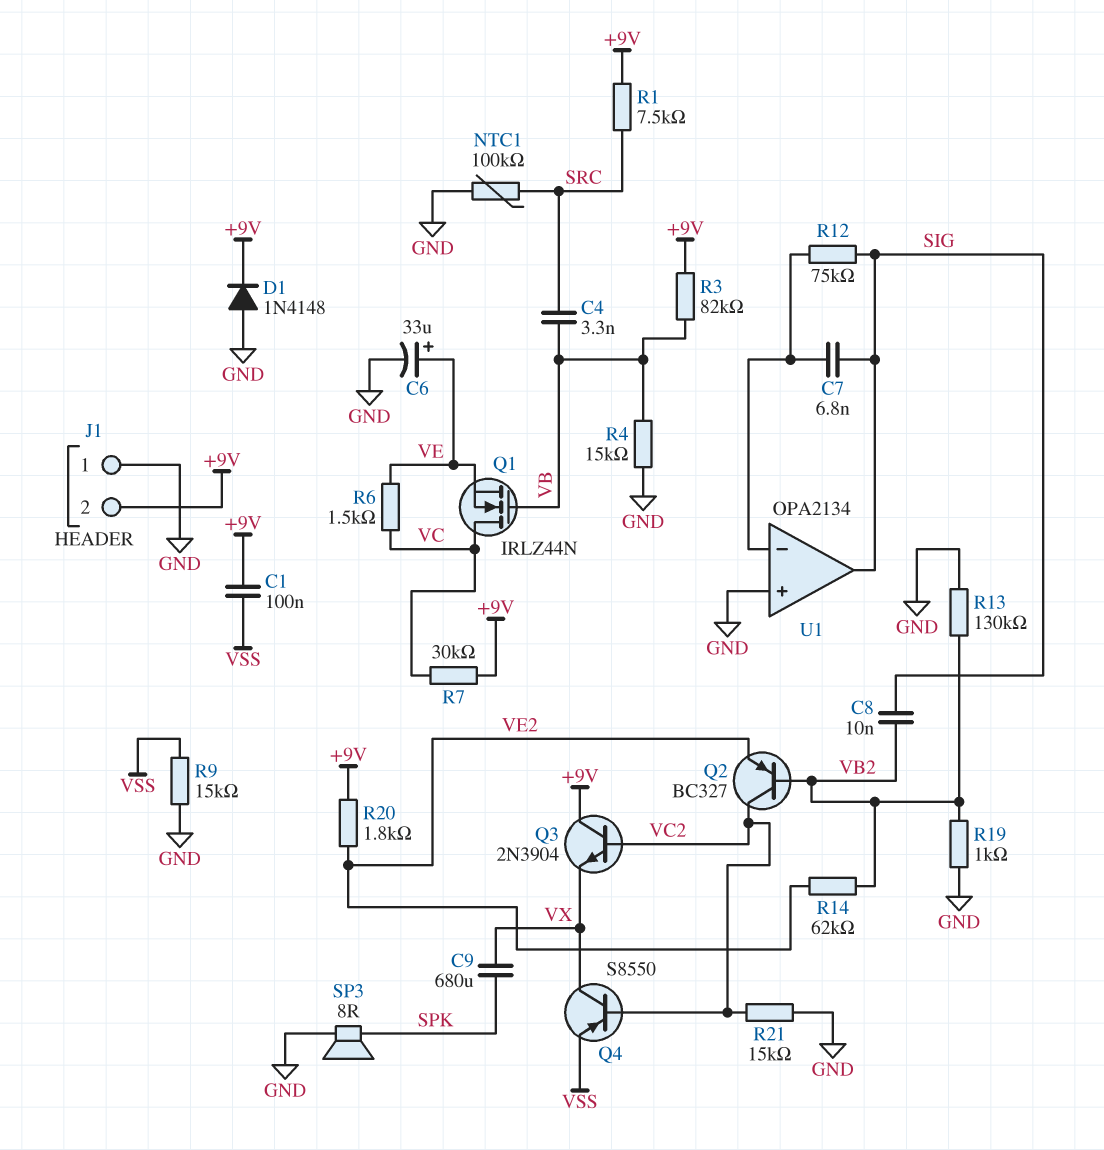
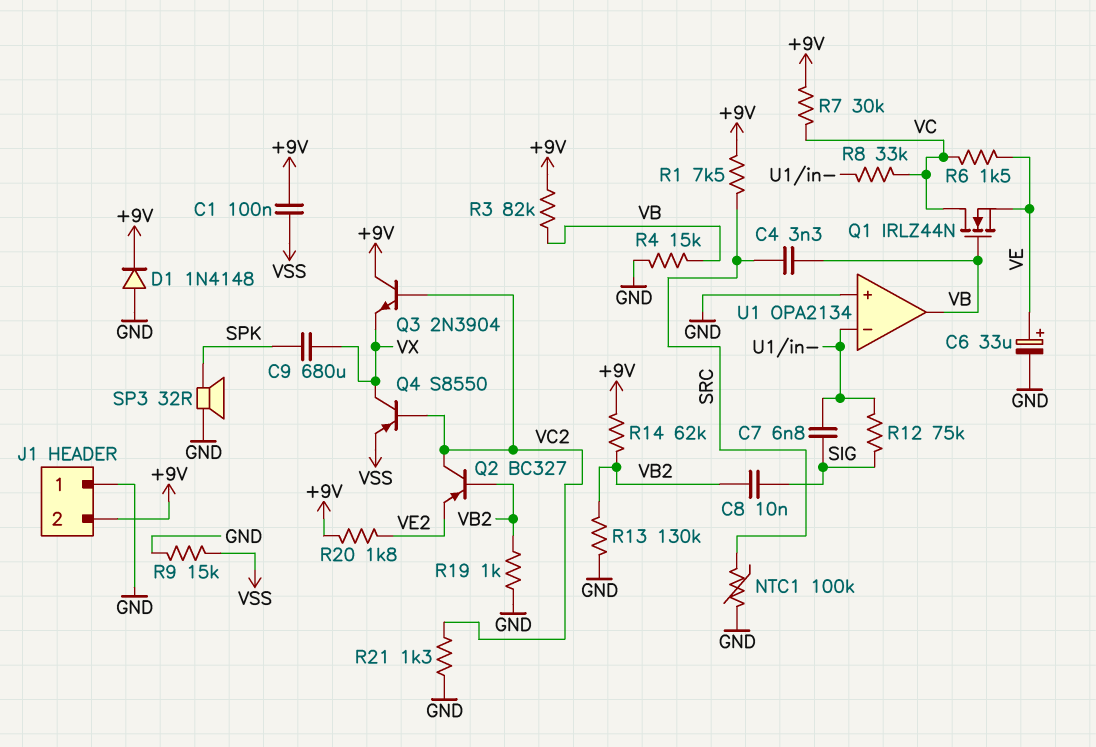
R8: none -> 33k (U1/in-, VC)
R14: 62k (VB2, VE2) -> 62k (+9V, VB2)
R21: 15k (GND, VC2) -> 1.3k (GND, VC2)
SP3: speaker 8R (GND, SPK) -> speaker 32R (GND, SPK)
U1 pin out: SIG -> VB

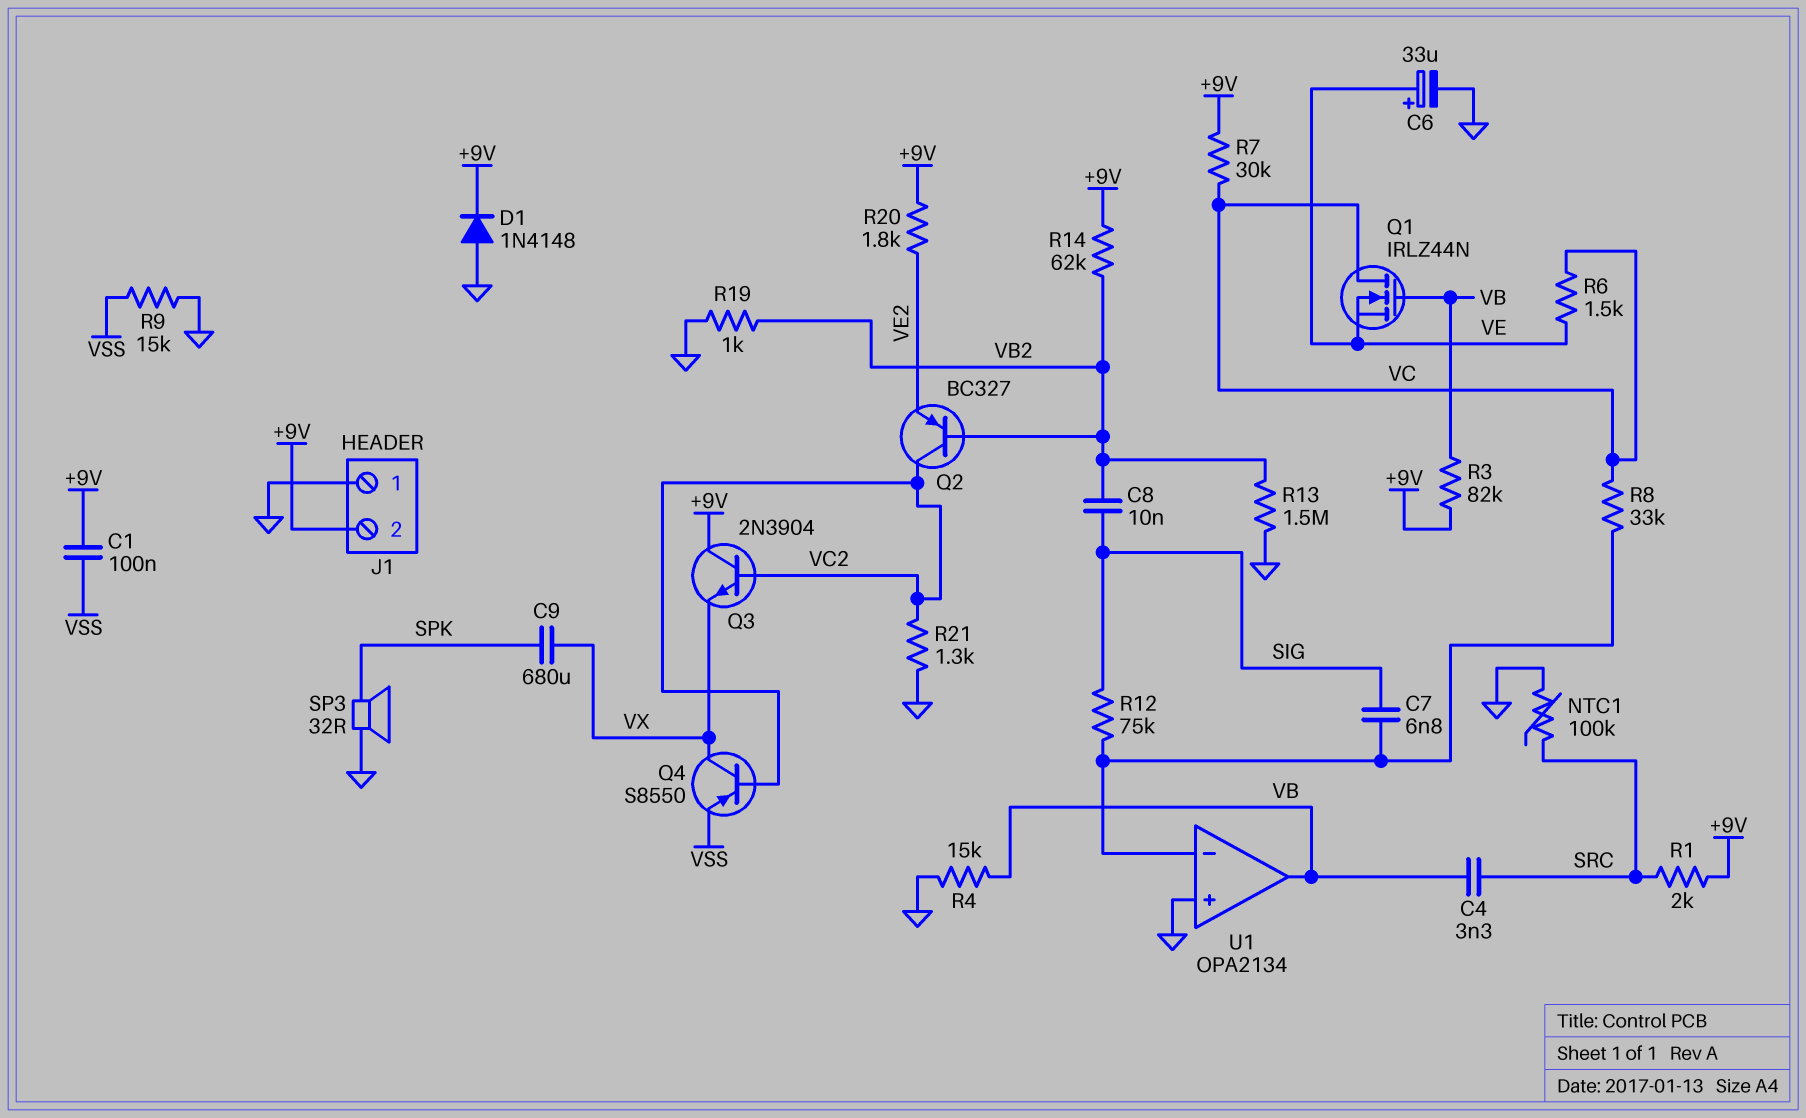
R1: 7.5k (+9V, SRC) -> 2k (+9V, SRC)
R13: 130k (GND, VB2) -> 1.5M (GND, VB2)

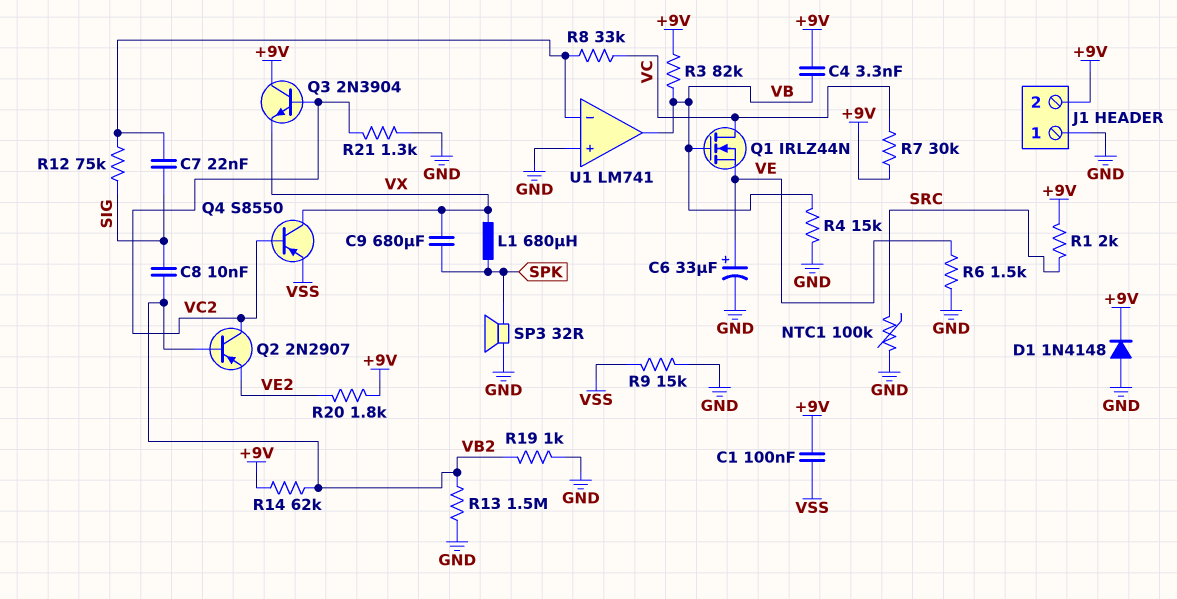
C4: 3.3nF (SRC, VB) -> 3.3nF (+9V, VB)
C7: 6.8nF (SIG, U1/in-) -> 22nF (SIG, U1/in-)
L1: none -> 680uH (SPK, VX)
Q2: PNP BC327 (B VB2, C VC2, E VE2) -> PNP 2N2907 (B VB2, C VC2, E VE2)
R6: 1.5k (VC, VE) -> 1.5k (GND, VE)
U1: OPA2134 -> LM741

